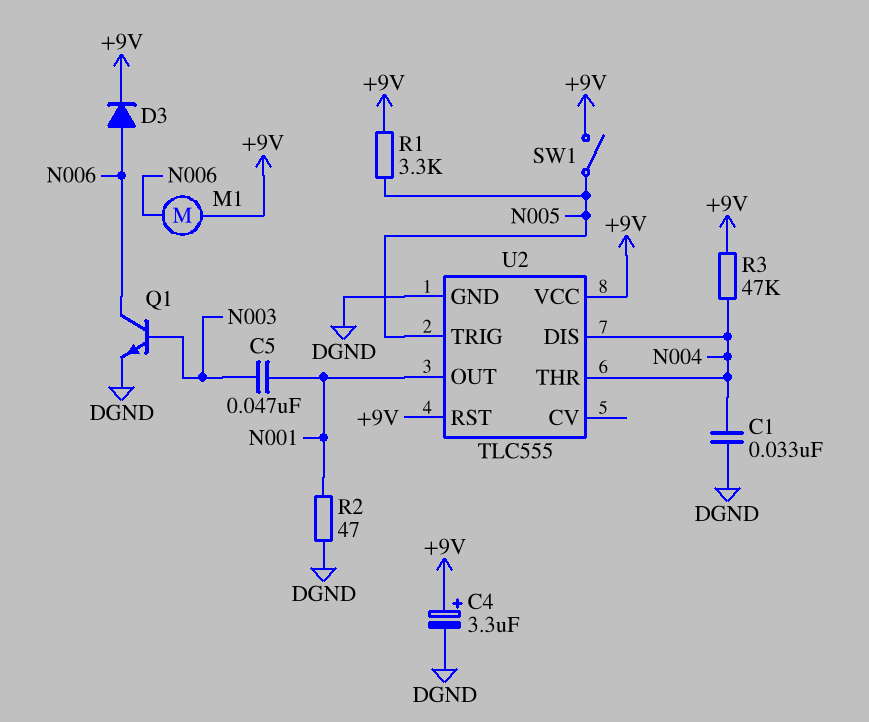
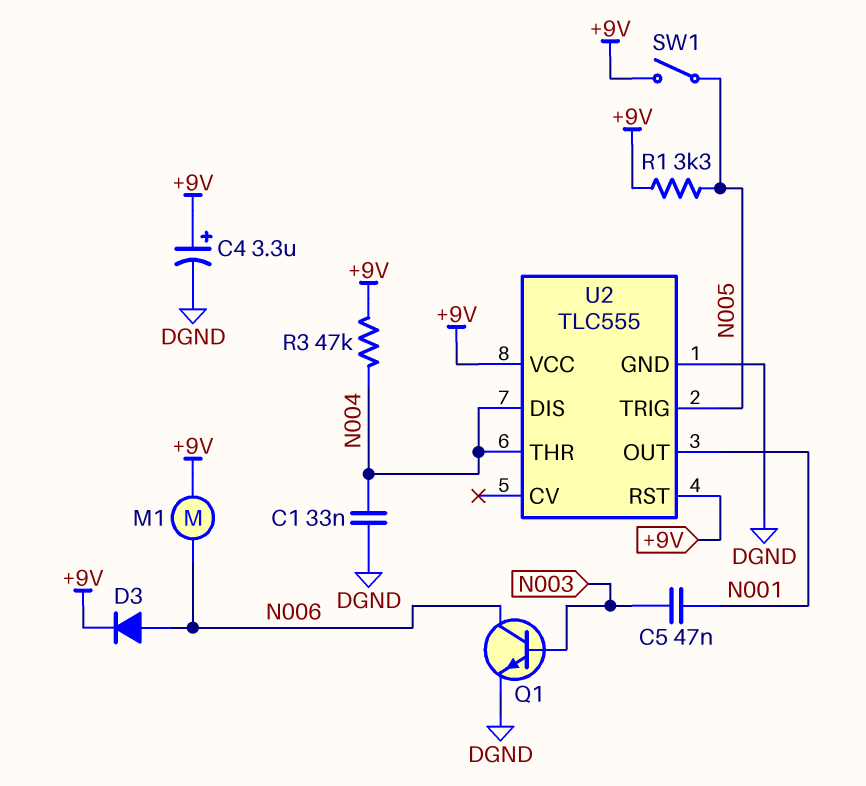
R2: 47 (DGND, N001) -> none

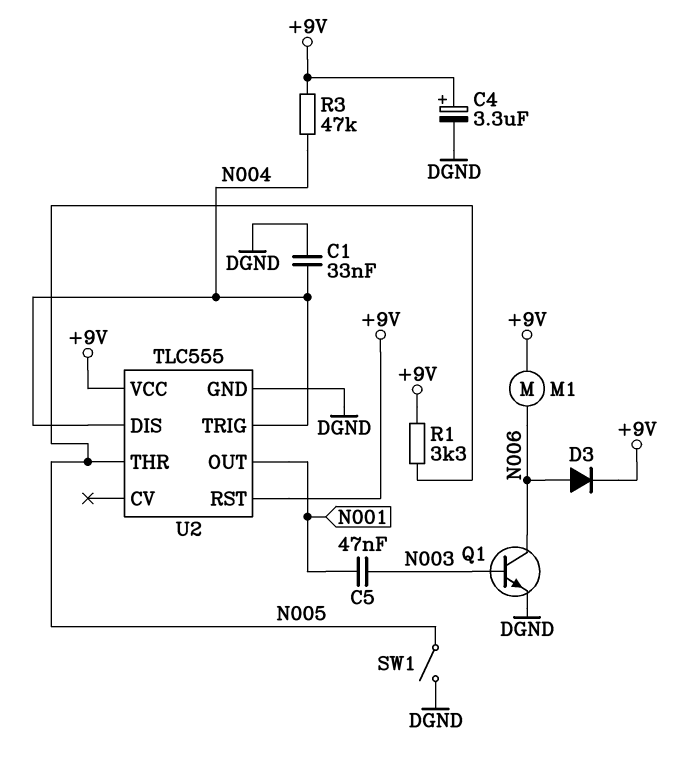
SW1: switch (+9V, N005) -> switch (DGND, N005)
U2 pin THR: N004 -> N005
U2 pin TRIG: N005 -> N004

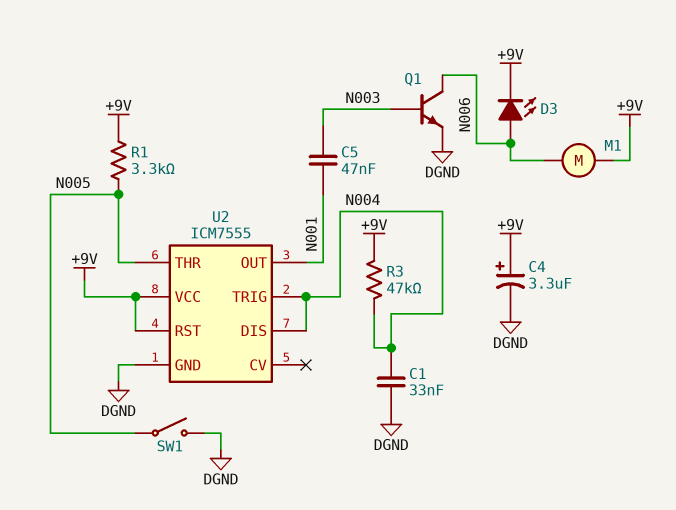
D3: diode (A N006, K +9V) -> LED (A N006, K +9V)
U2: TLC555 -> ICM7555

